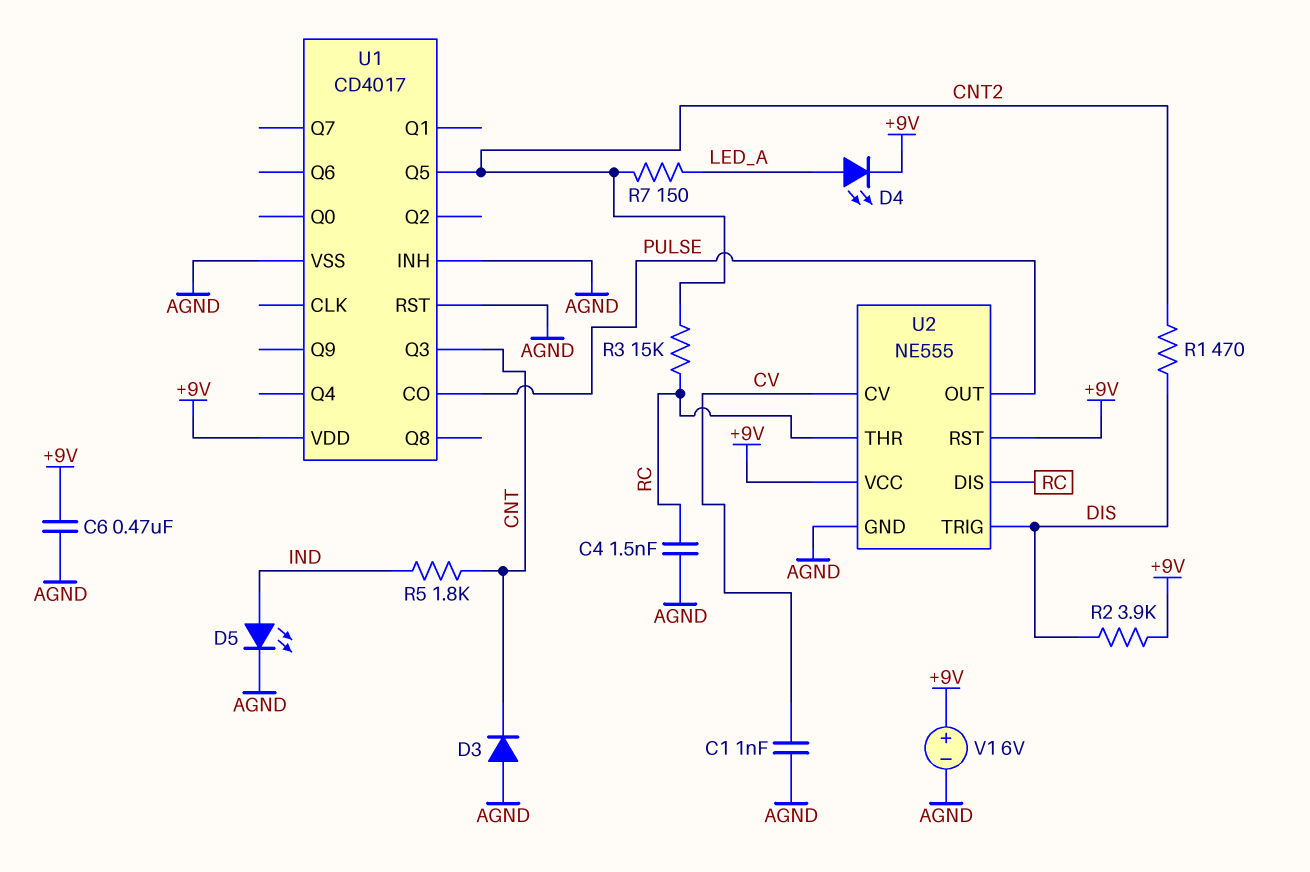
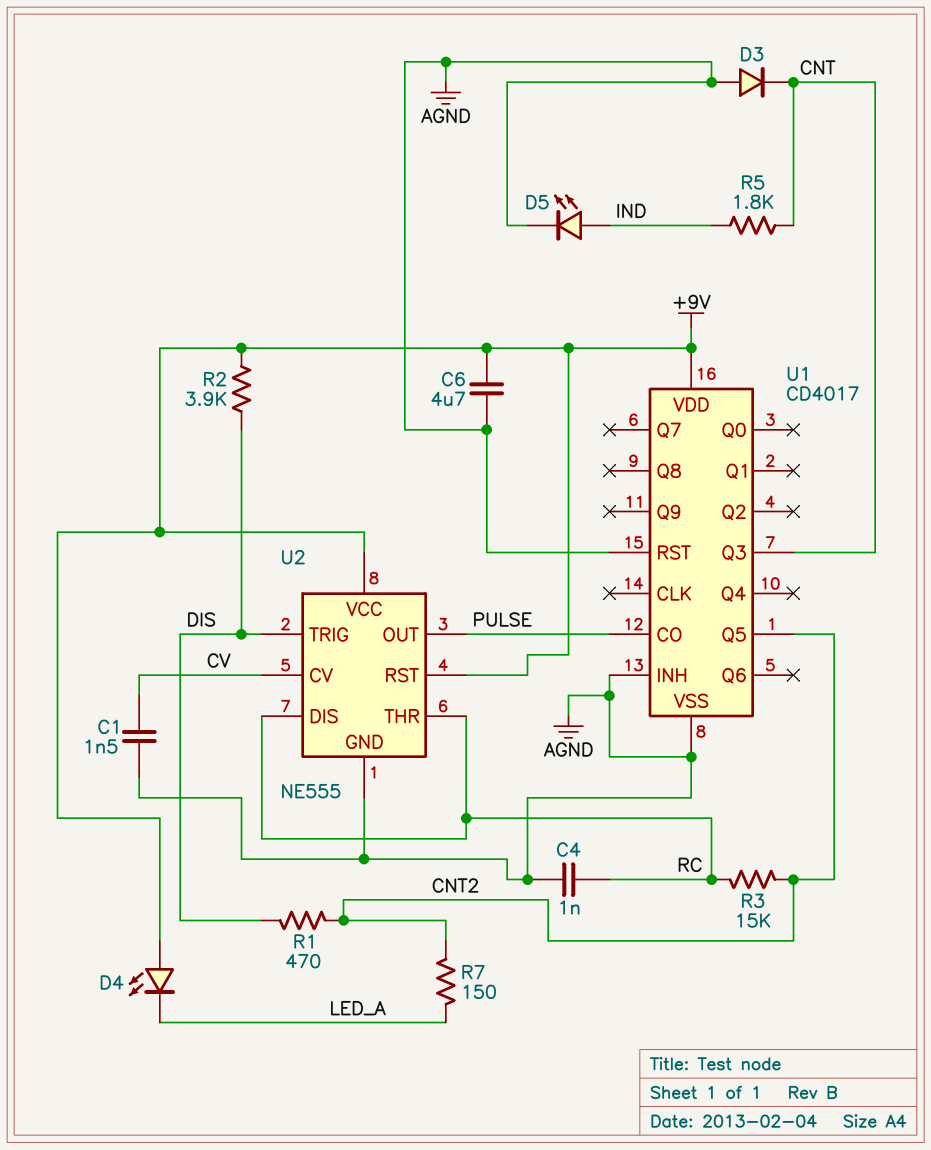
C1: 1nF (AGND, CV) -> 1.5nF (AGND, CV)
C4: 1.5nF (AGND, RC) -> 1nF (AGND, RC)
C6: 470nF (+9V, AGND) -> 4.7uF (+9V, AGND)
D4: LED (A LED_A, K +9V) -> LED (A +9V, K LED_A)
V1: 6V (plus +9V, minus AGND) -> none

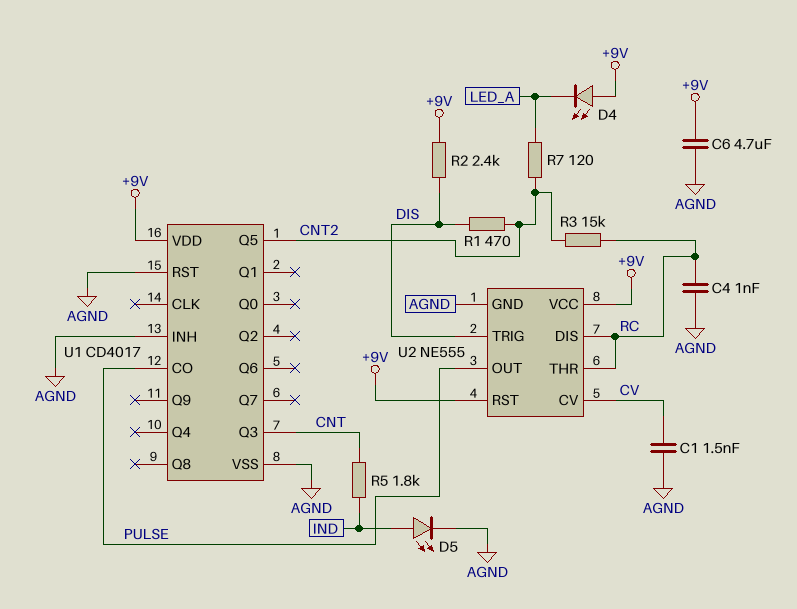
D3: diode (A AGND, K CNT) -> none
R2: 3.9k (+9V, DIS) -> 2.4k (+9V, DIS)
R7: 150 (CNT2, LED_A) -> 120 (CNT2, LED_A)

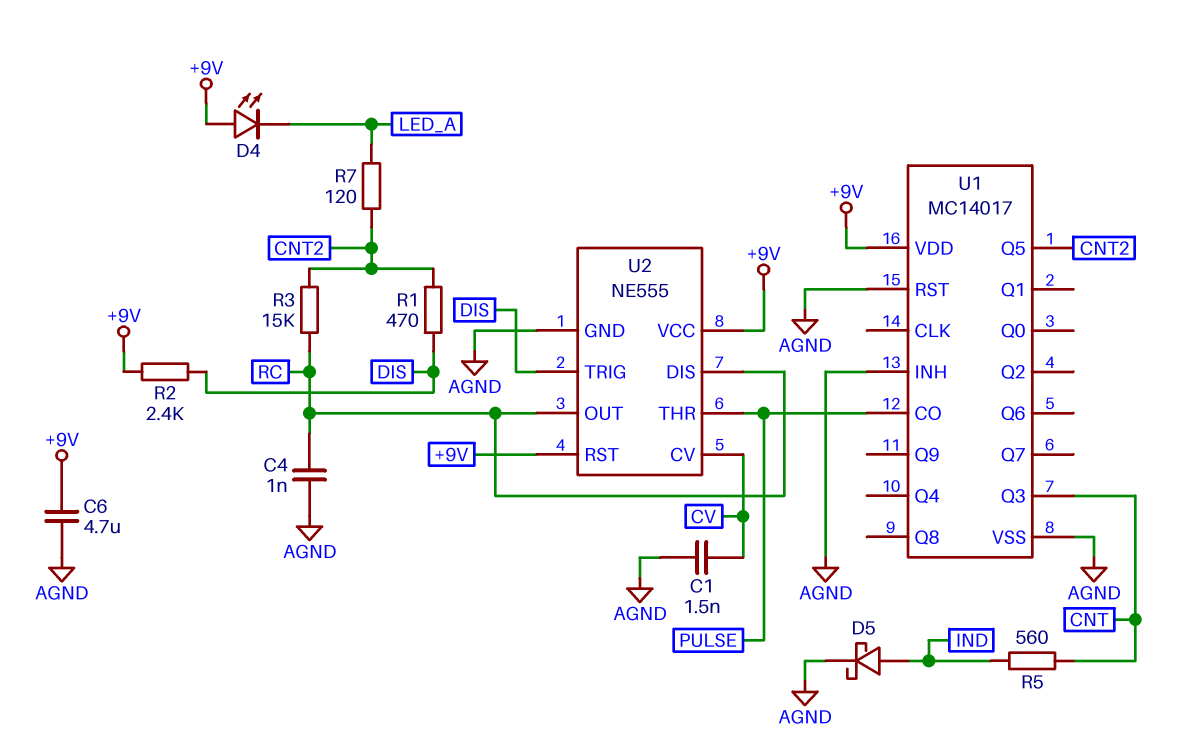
D5: LED (A IND, K AGND) -> schottky (A IND, K AGND)
R5: 1.8k (CNT, IND) -> 560 (CNT, IND)
U1: CD4017 -> MC14017
U2 pin OUT: PULSE -> RC
U2 pin THR: RC -> PULSE

